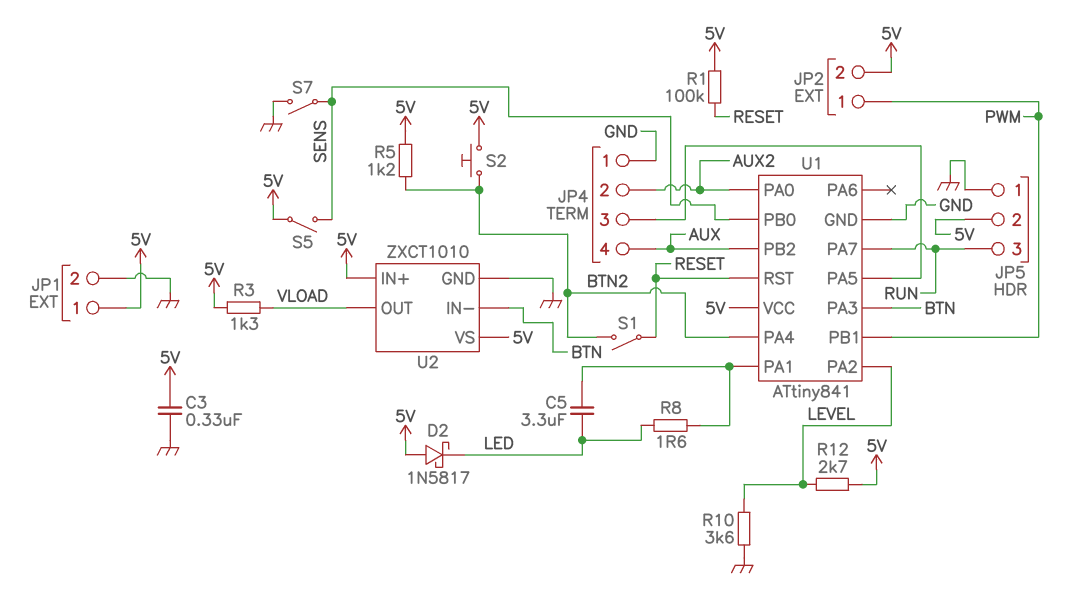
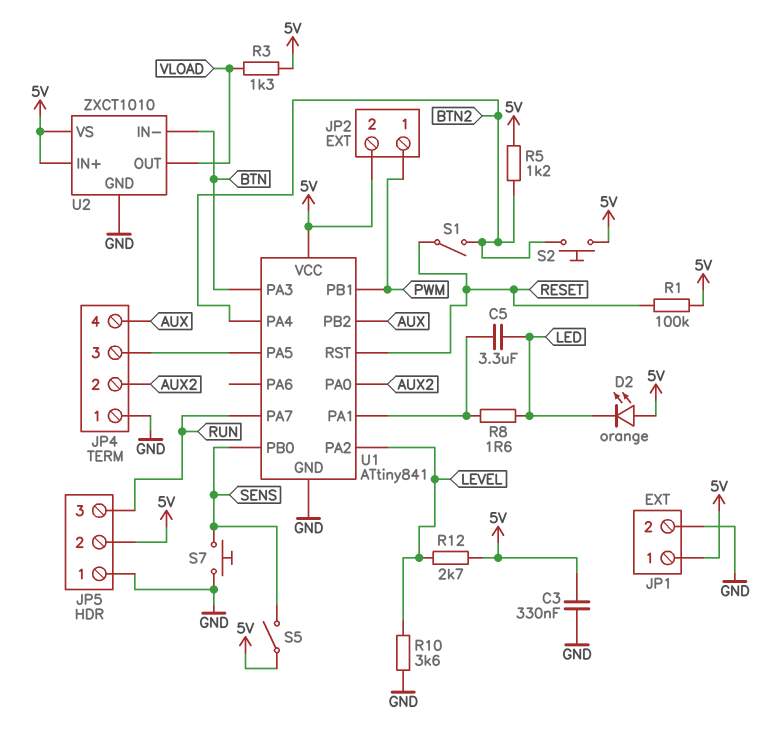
D2: schottky 1N5817 (A 5V, K LED) -> LED orange (A 5V, K LED)
S7: switch (GND, SENS) -> button (GND, SENS)

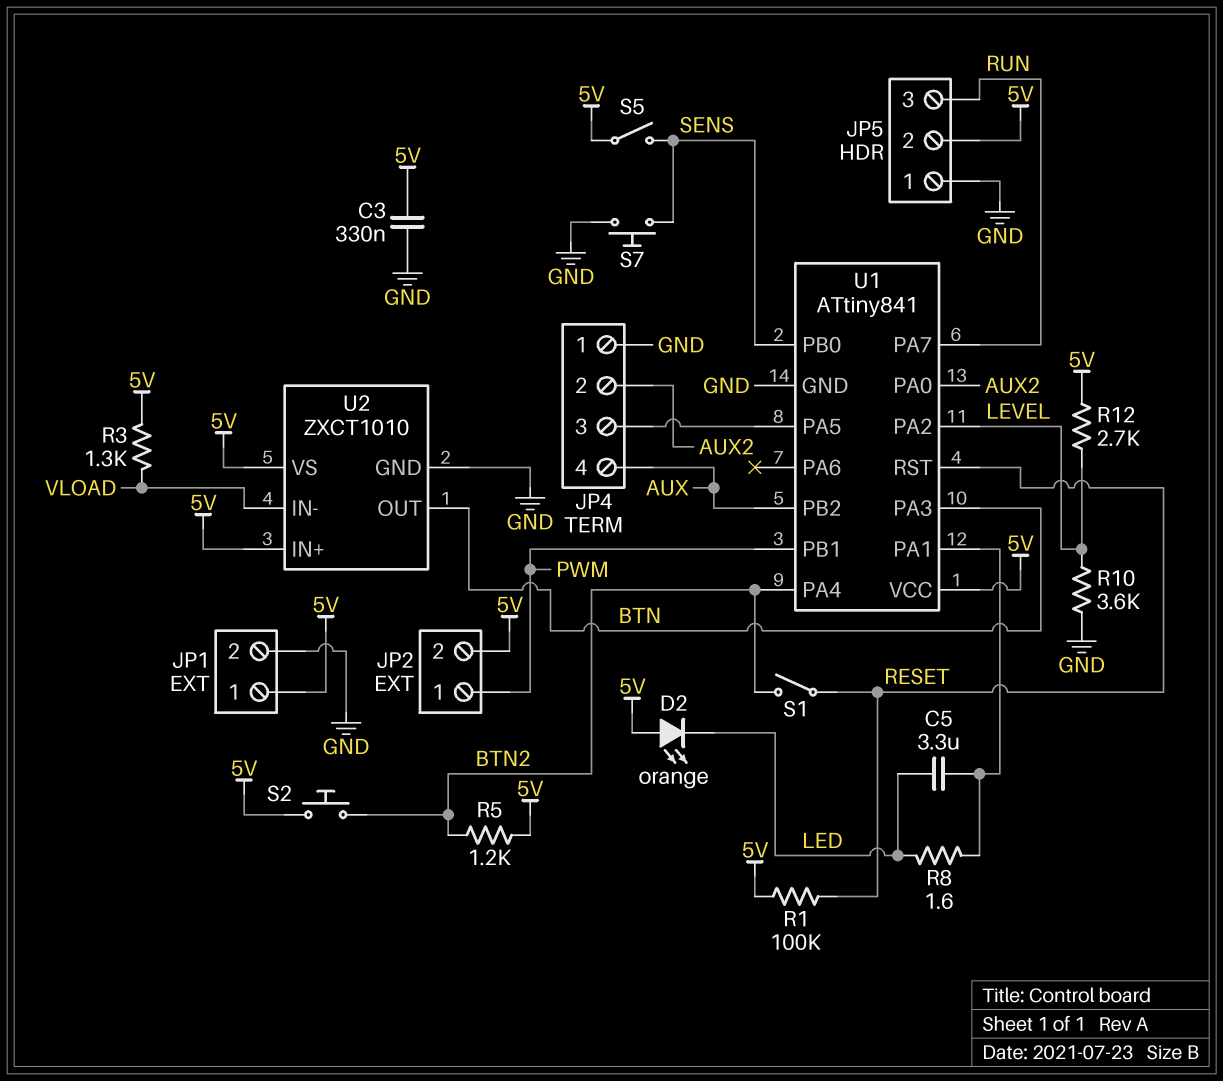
U2 pin IN-: BTN -> VLOAD
U2 pin OUT: VLOAD -> BTN

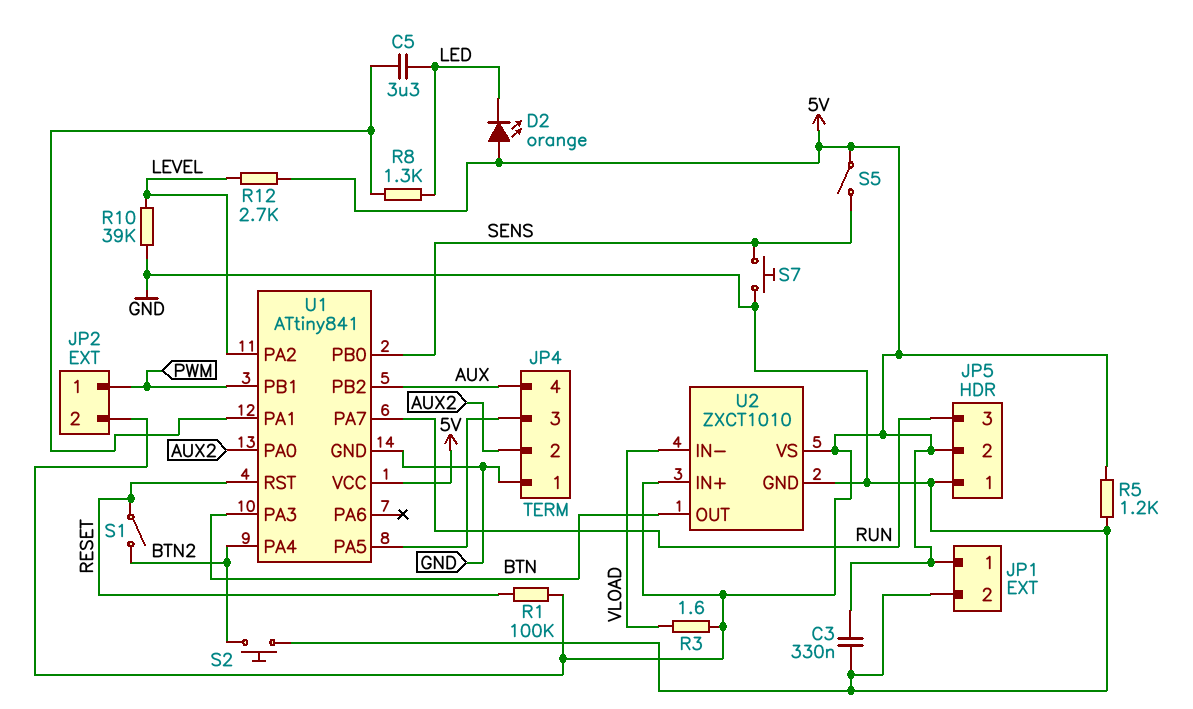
R3: 1.3k (5V, VLOAD) -> 1.6 (5V, VLOAD)
R5: 1.2k (5V, BTN2) -> 1.2k (5V, GND)
R8: 1.6 (LED, U1/PA1) -> 1.3k (LED, U1/PA1)
R10: 3.6k (GND, LEVEL) -> 39k (GND, LEVEL)
S2: button (5V, BTN2) -> button (BTN2, GND)

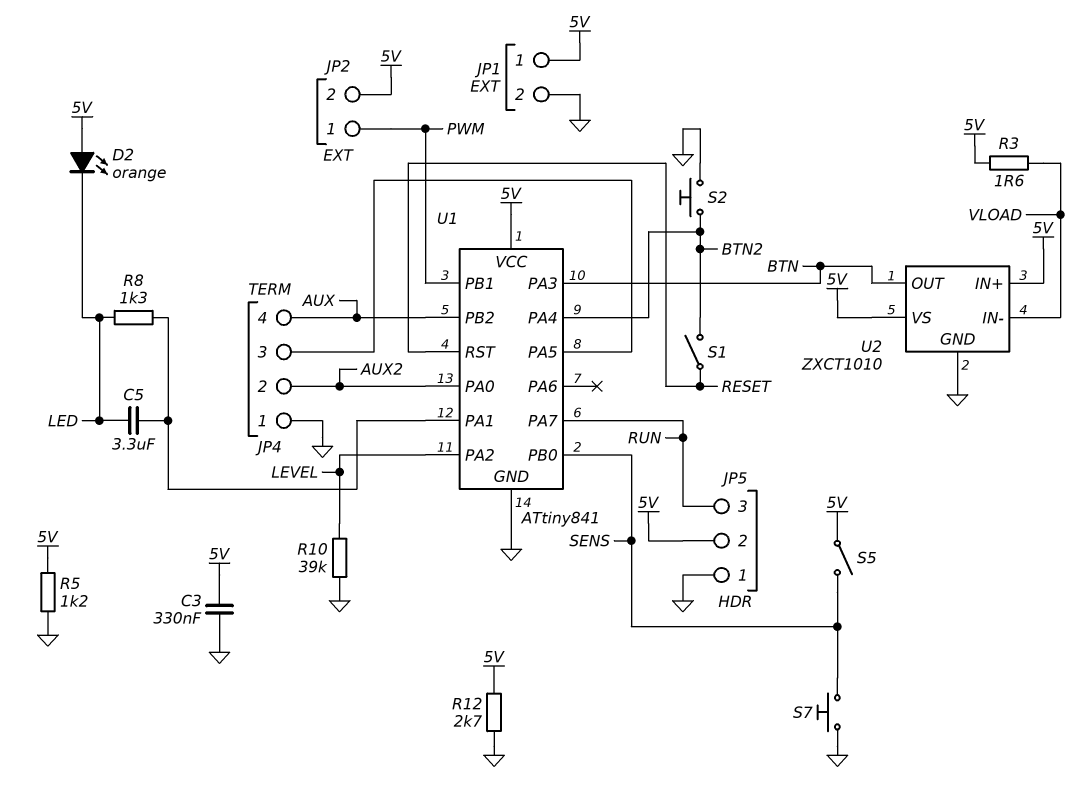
R1: 100k (5V, RESET) -> none
R12: 2.7k (5V, LEVEL) -> 2.7k (5V, GND)

